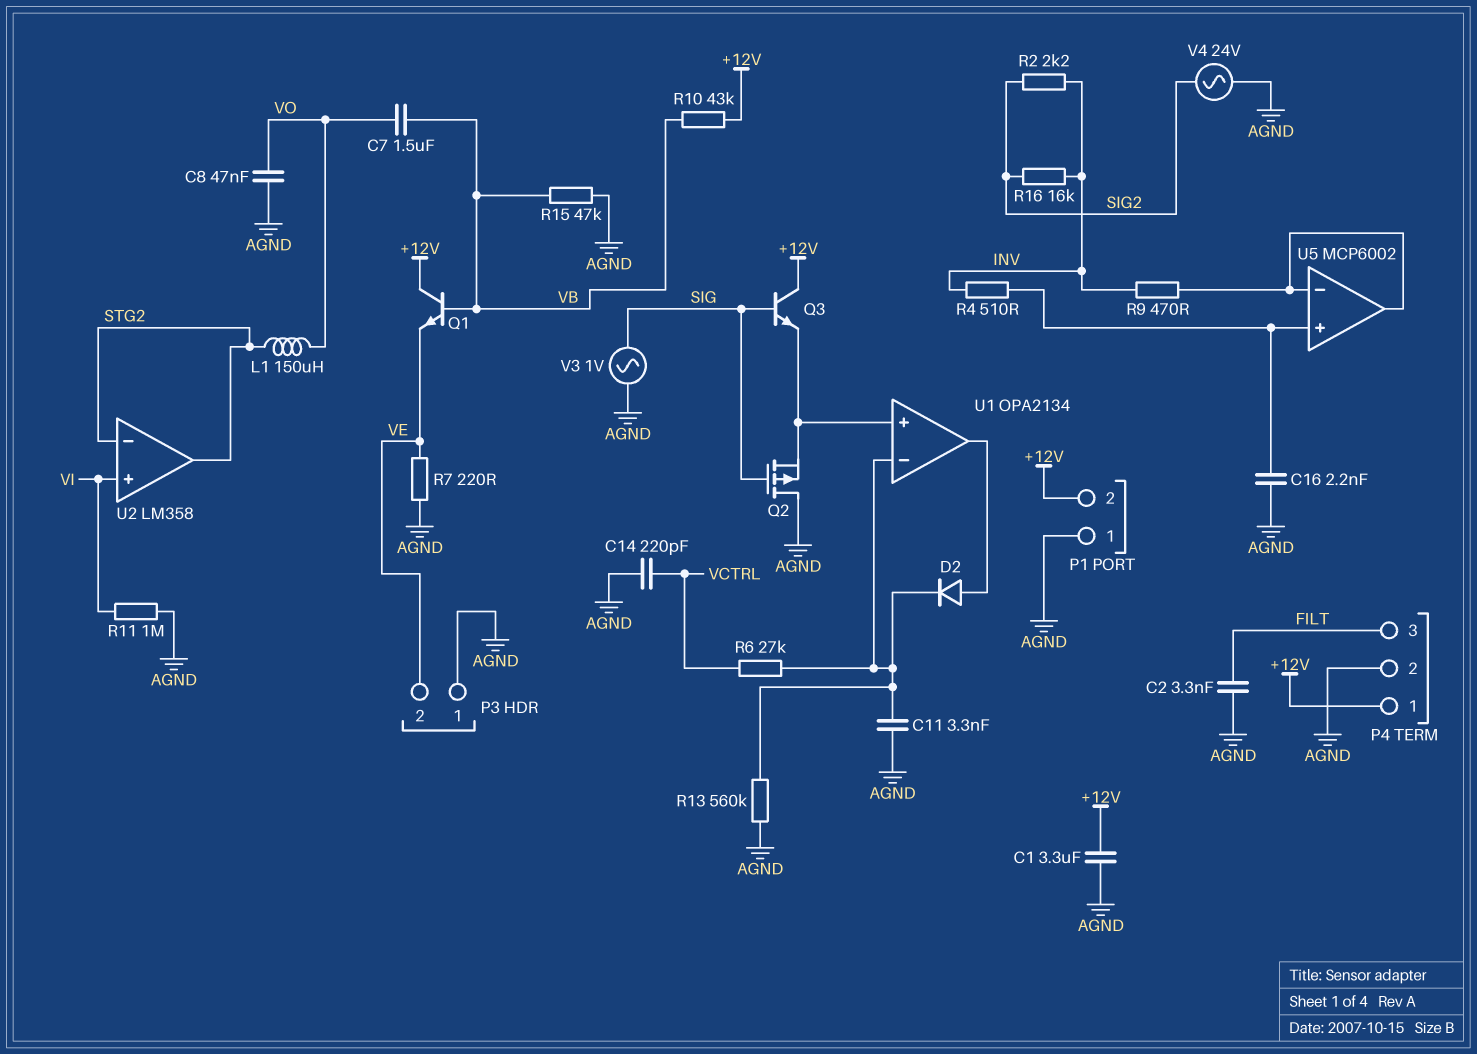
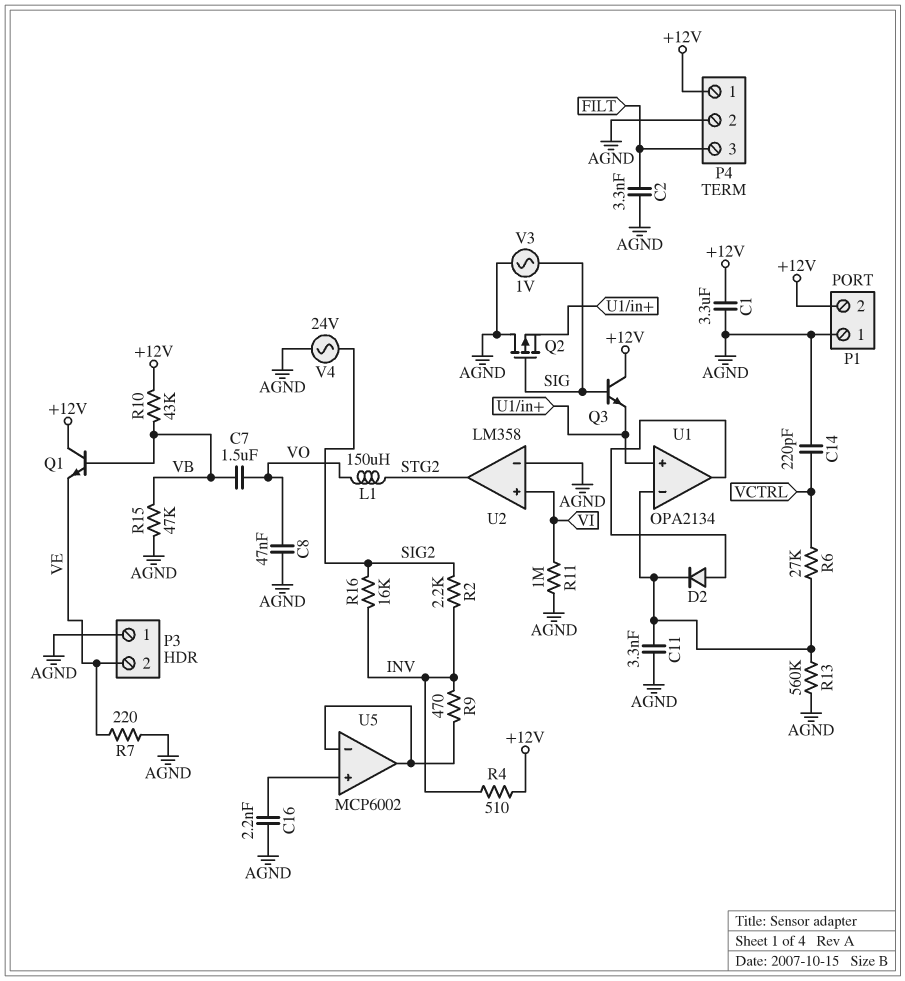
R4: 510 (INV, U5/in+) -> 510 (+12V, INV)
U2 pin in-: STG2 -> AGND

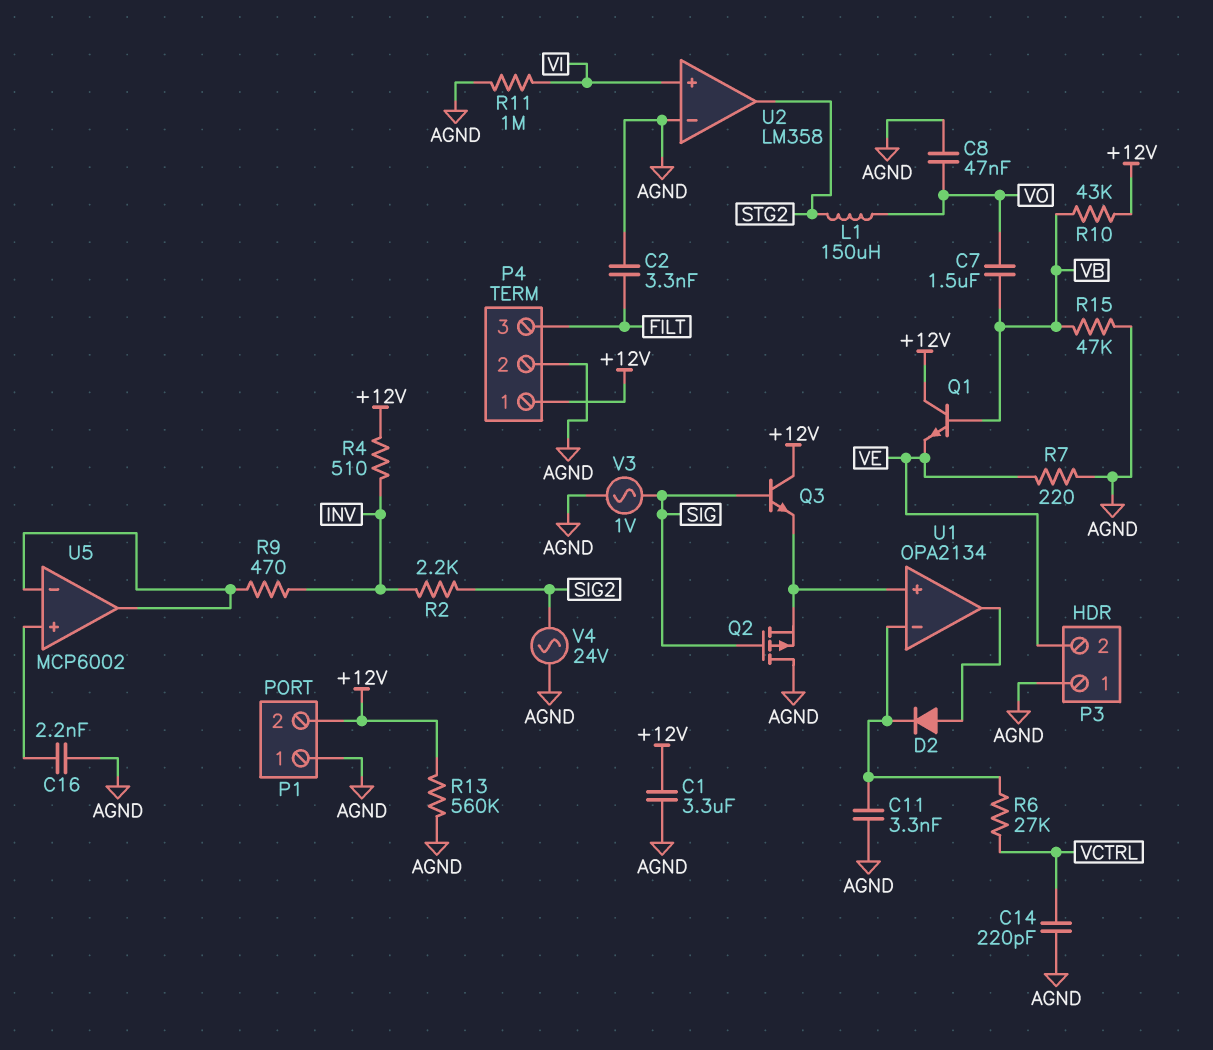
R13: 560k (AGND, U1/in-) -> 560k (+12V, AGND)
R16: 16k (INV, SIG2) -> none

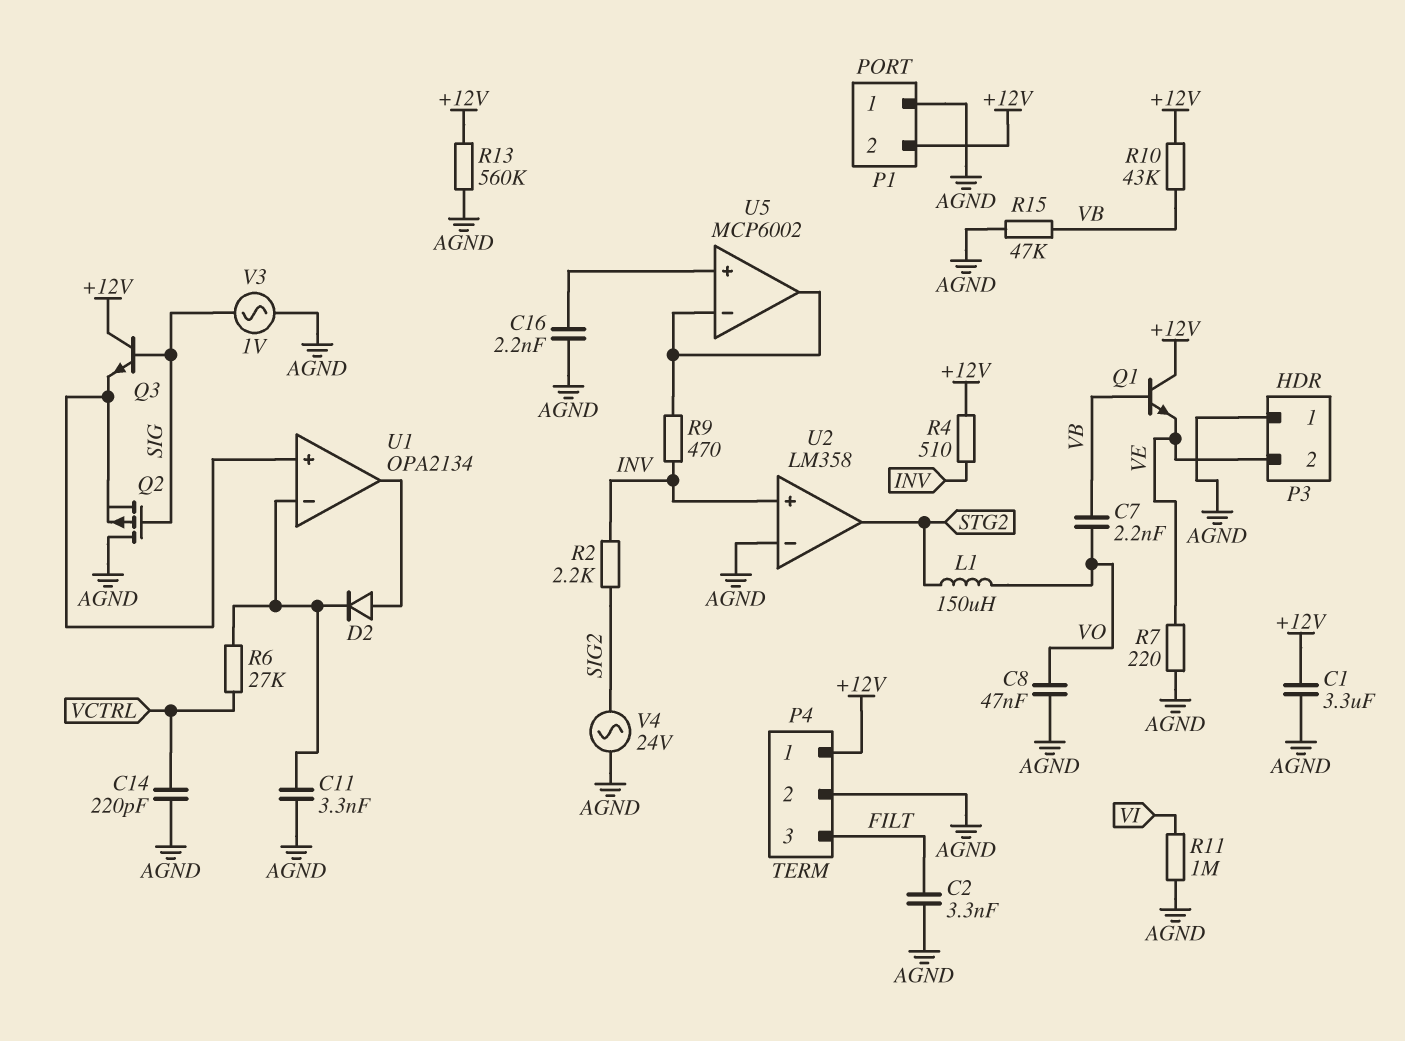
C7: 1.5uF (VB, VO) -> 2.2nF (VB, VO)
U2 pin in+: VI -> INV

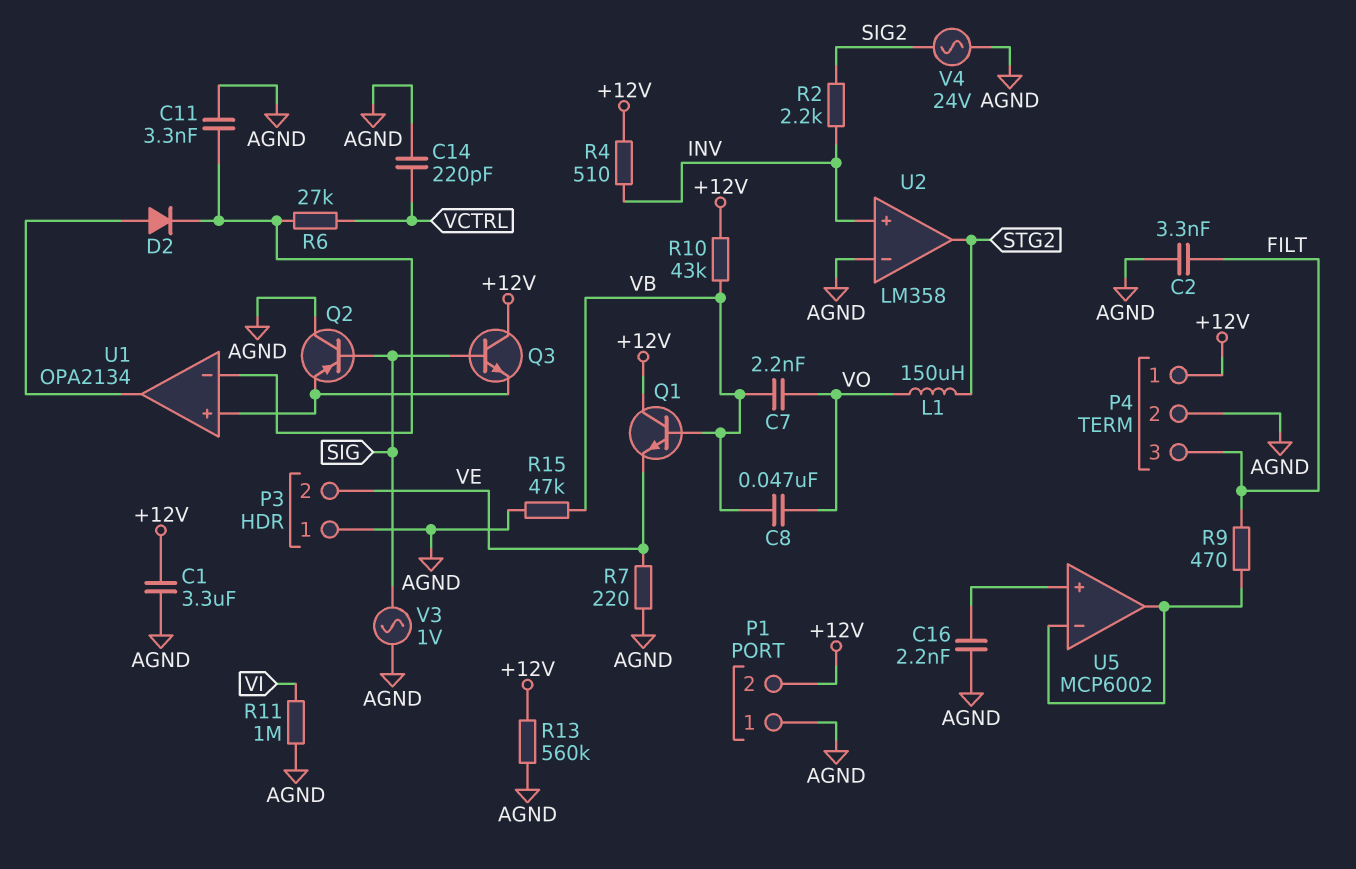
C8: 47nF (AGND, VO) -> 47nF (VB, VO)
Q2: PMOS (G SIG, D AGND, S U1/in+) -> PNP (B SIG, C AGND, E U1/in+)
R9: 470 (INV, U5/in-) -> 470 (FILT, U5/in-)

